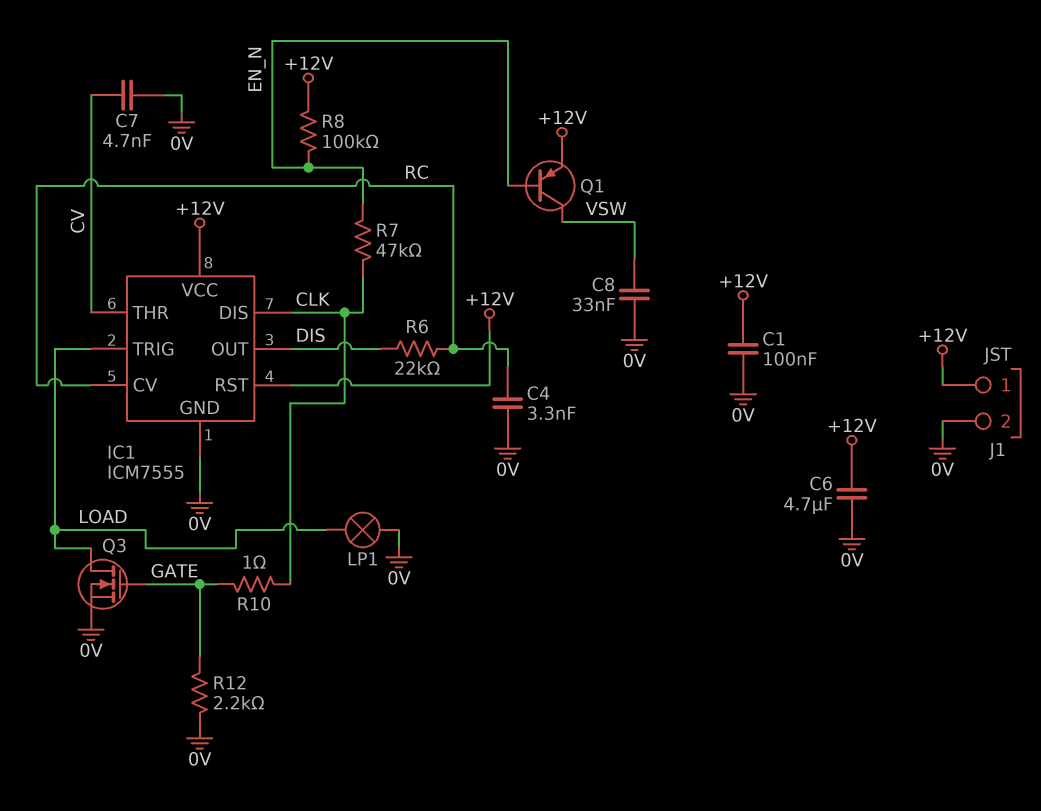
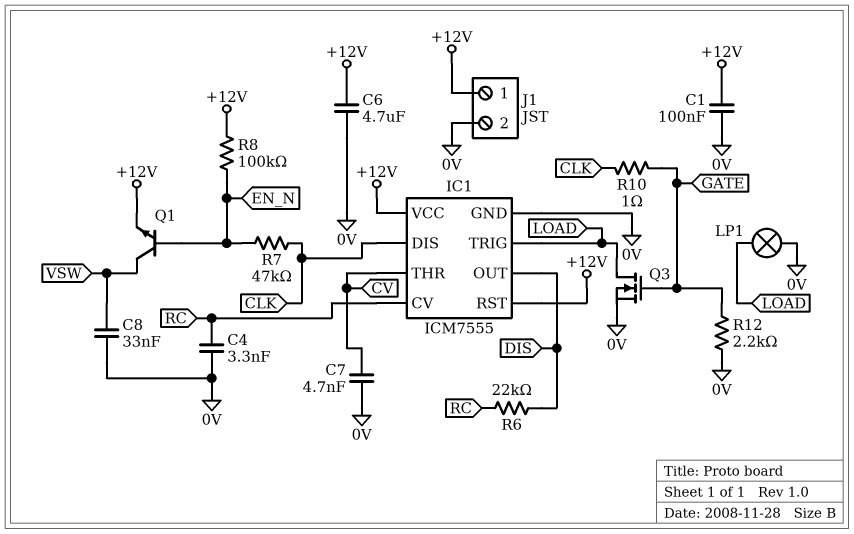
Q1: PNP (B EN_N, C VSW, E +12V) -> NPN (B EN_N, C VSW, E +12V)

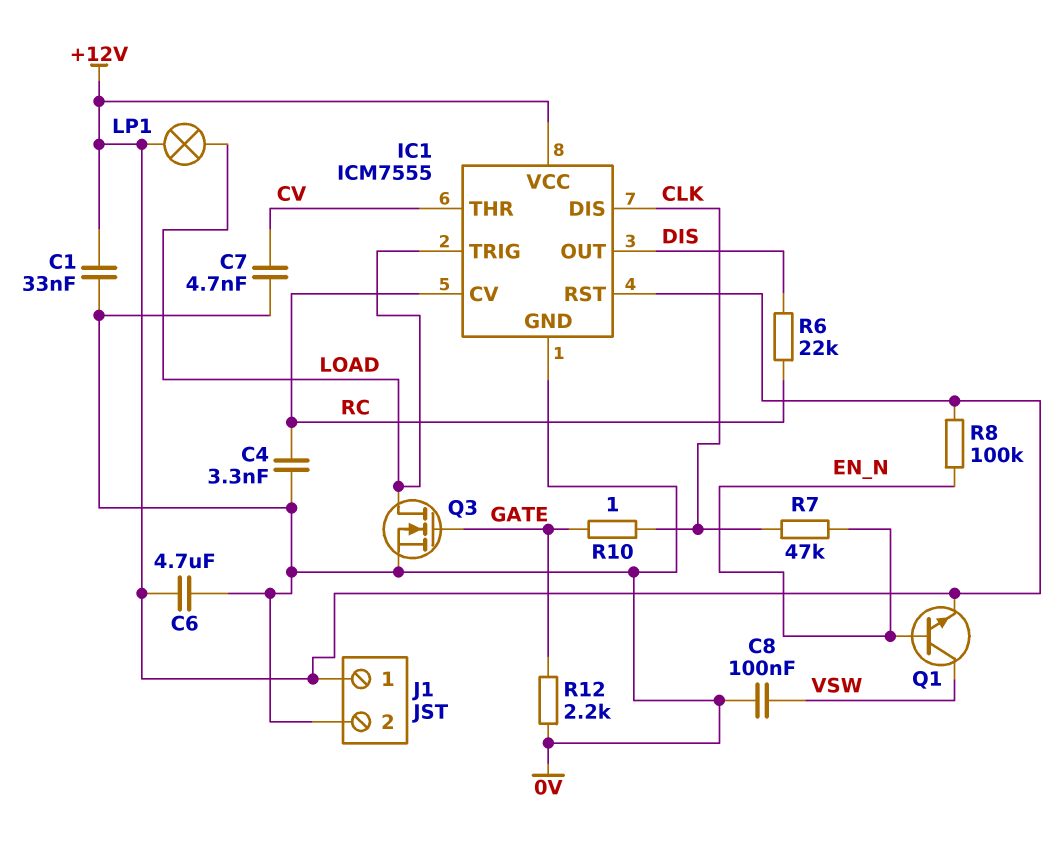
C1: 100nF (+12V, 0V) -> 33nF (+12V, 0V)
C8: 33nF (0V, VSW) -> 100nF (0V, VSW)
LP1: lamp (0V, LOAD) -> lamp (+12V, LOAD)

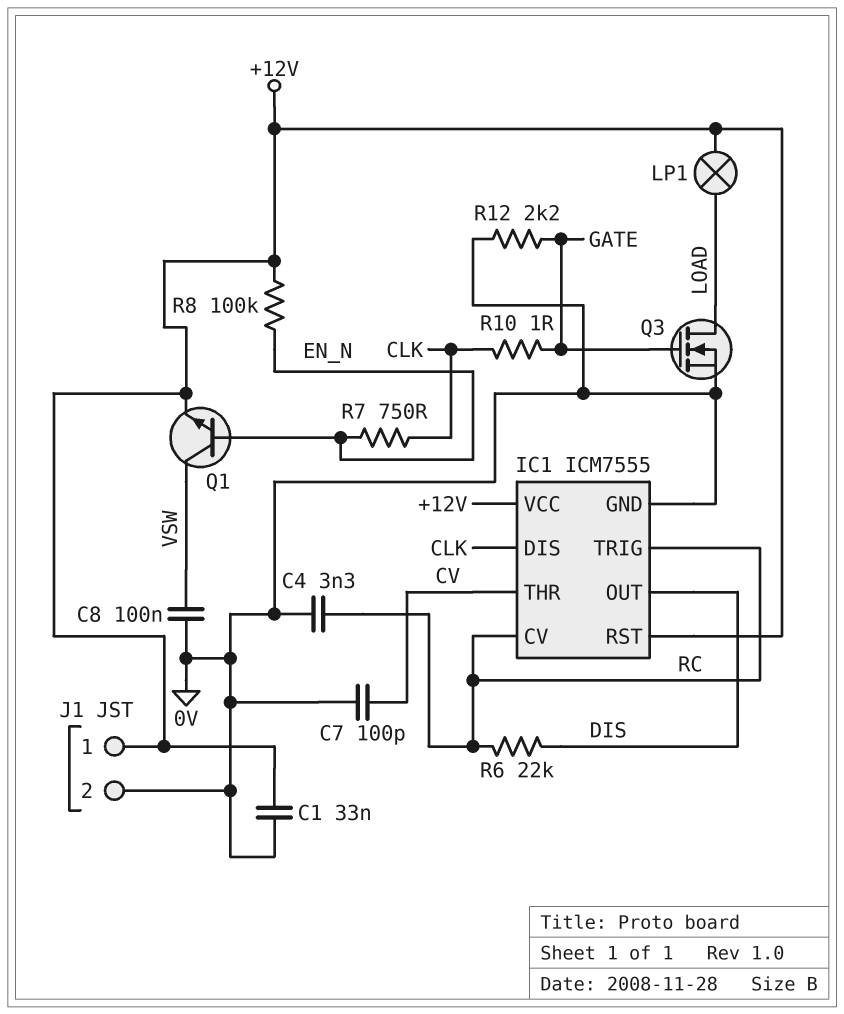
C6: 4.7uF (+12V, 0V) -> none
C7: 4.7nF (0V, CV) -> 100pF (0V, CV)
IC1 pin TRIG: LOAD -> RC
R7: 47k (CLK, EN_N) -> 750 (CLK, EN_N)

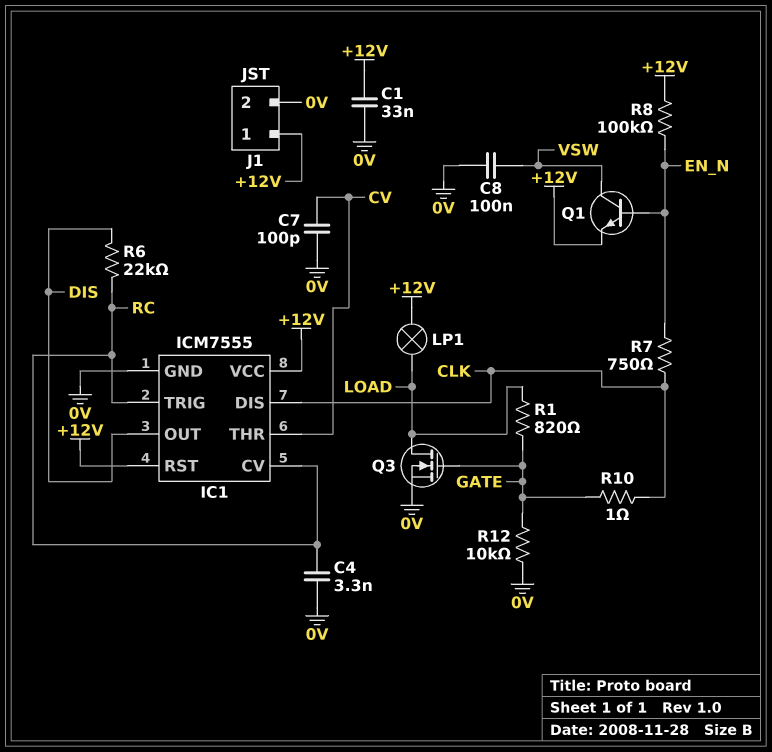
R1: none -> 820 (GATE, LOAD)
R12: 2.2k (0V, GATE) -> 10k (0V, GATE)

